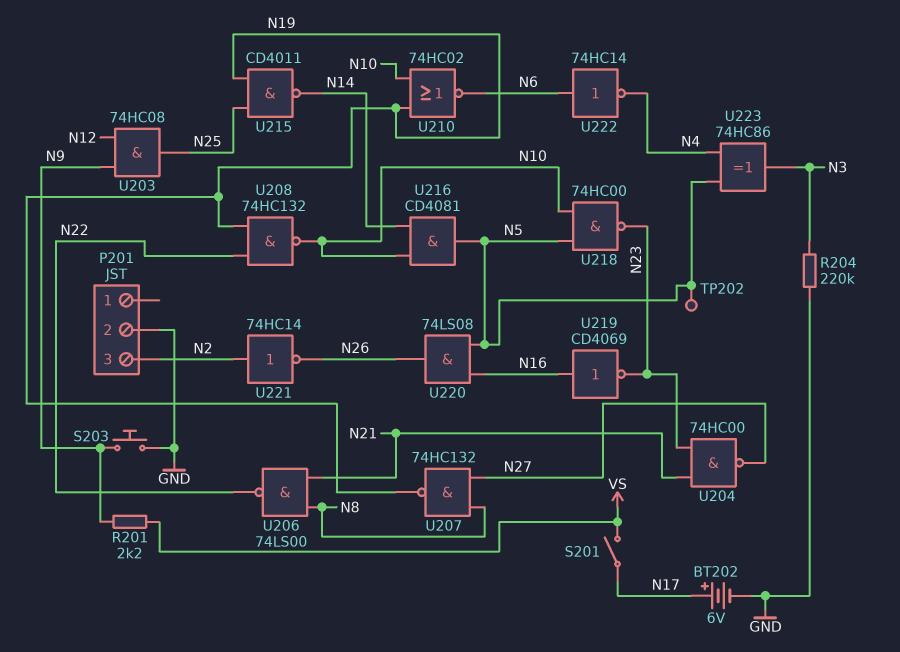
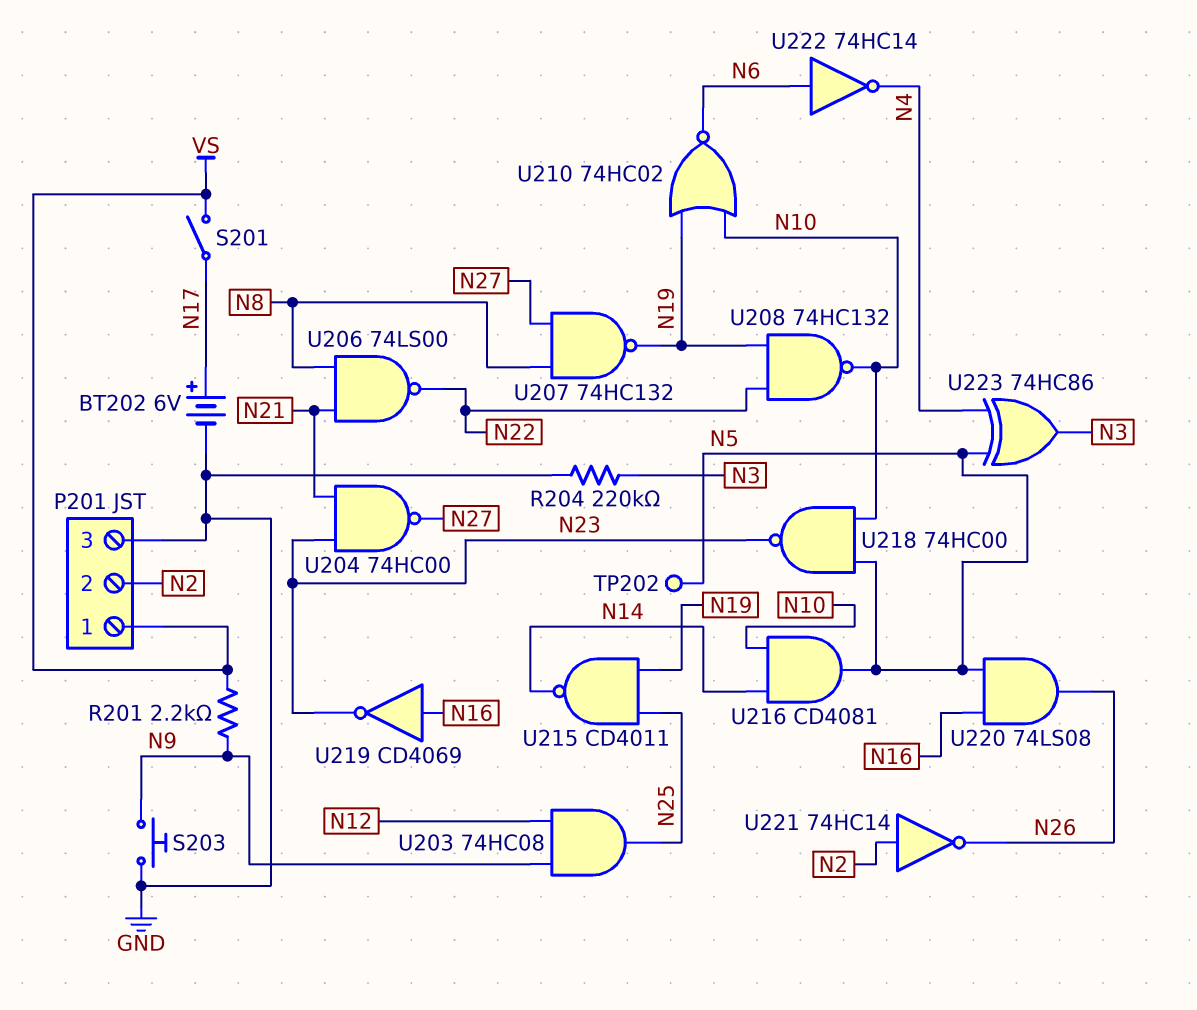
P201 pin 1: none -> VS
P201 pin 2: GND -> N2
P201 pin 3: N2 -> GND

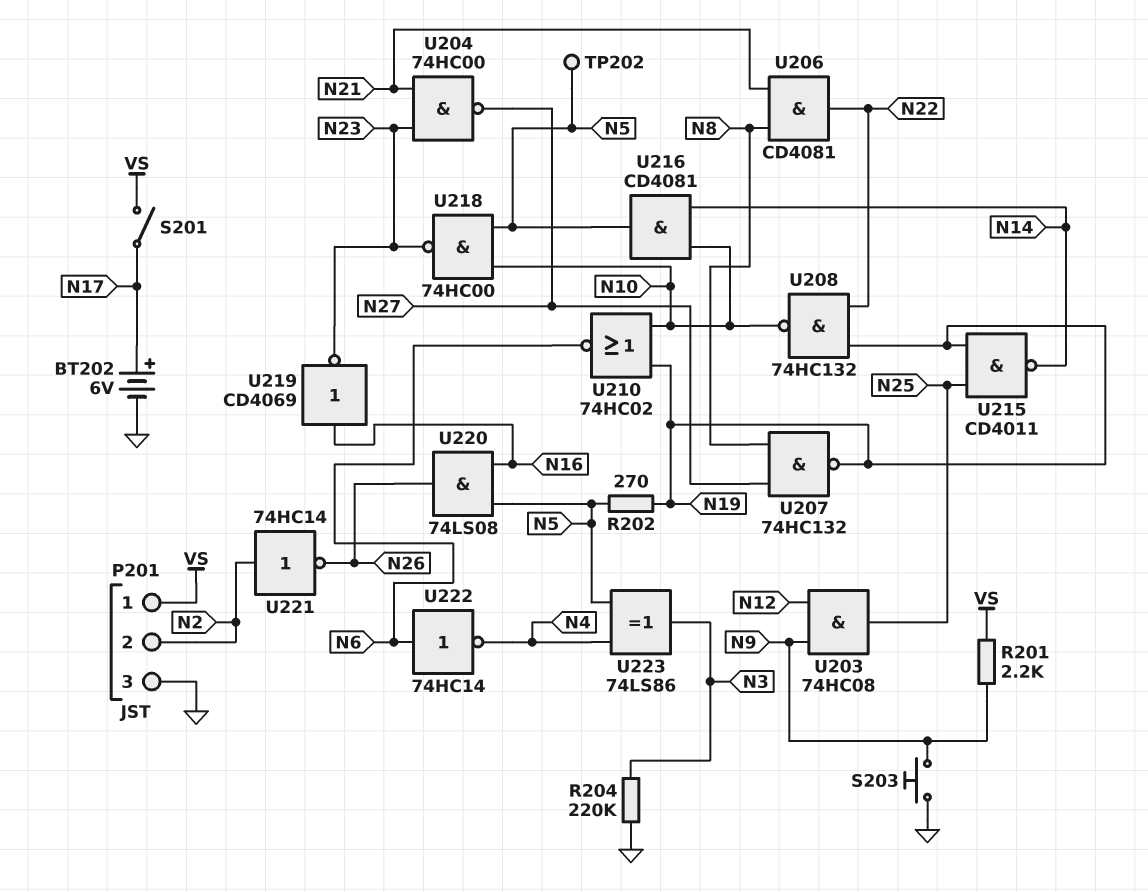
R202: none -> 270 (N5, N19)
U206: NAND 74LS00 (in N8, in N21, out N22) -> AND CD4081 (in N8, in N21, out N22)
U223: XOR 74HC86 (in N4, in N5, out N3) -> XOR 74LS86 (in N4, in N5, out N3)

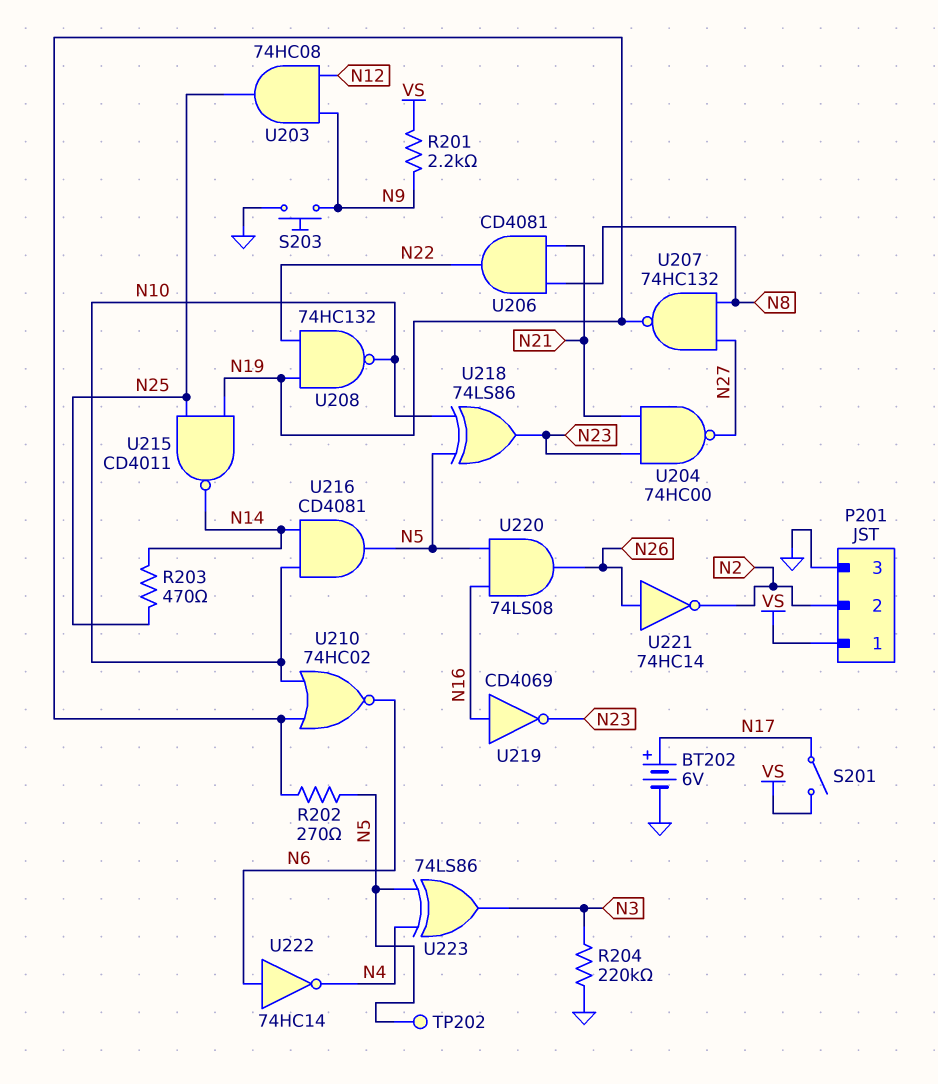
R203: none -> 470 (N14, N25)
U218: NAND 74HC00 (in N5, in N10, out N23) -> XOR 74LS86 (in N5, in N10, out N23)
U221: NOT 74HC14 (in N2, out N26) -> NOT 74HC14 (in N26, out N2)

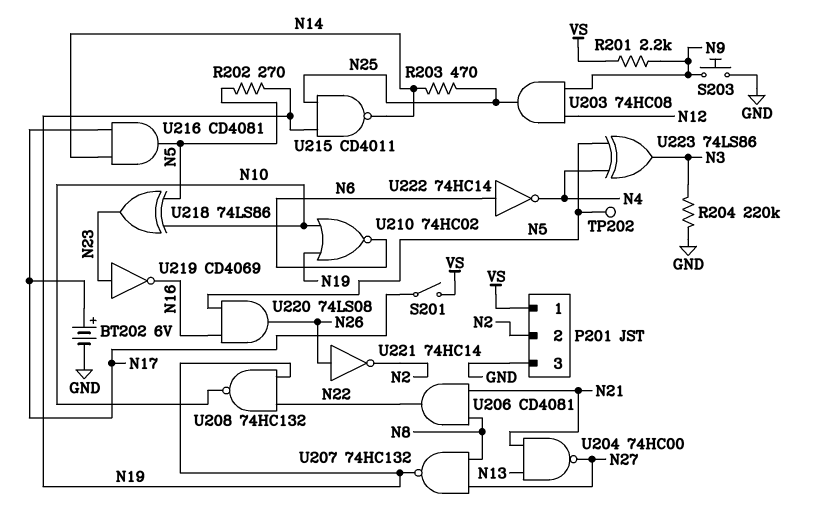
U204: NAND 74HC00 (in N21, in N23, out N27) -> NAND 74HC00 (in N13, in N21, out N27)
U216: AND CD4081 (in N10, in N14, out N5) -> AND CD4081 (in N14, in N17, out N5)
U219: NOT CD4069 (in N16, out N23) -> NOT CD4069 (in N23, out N16)

